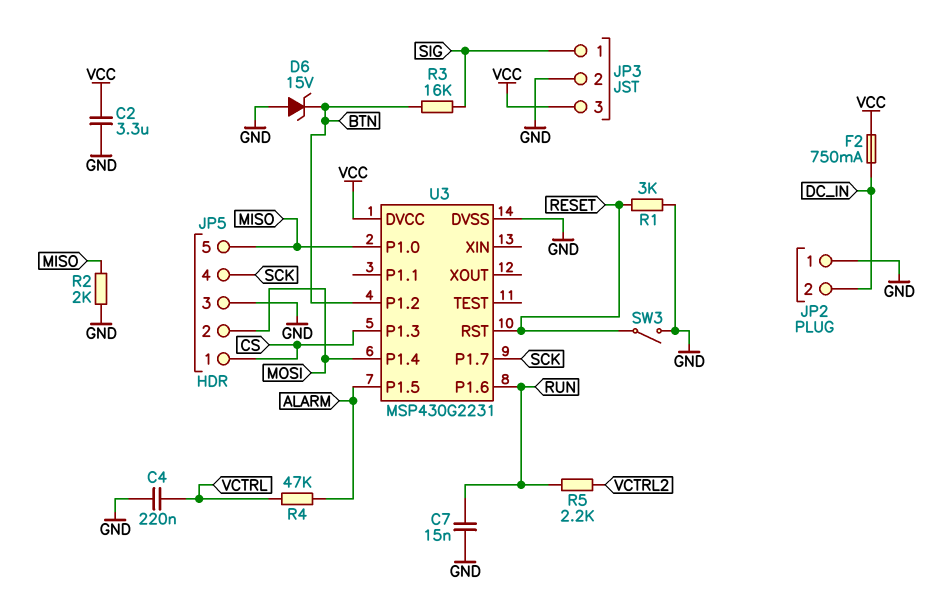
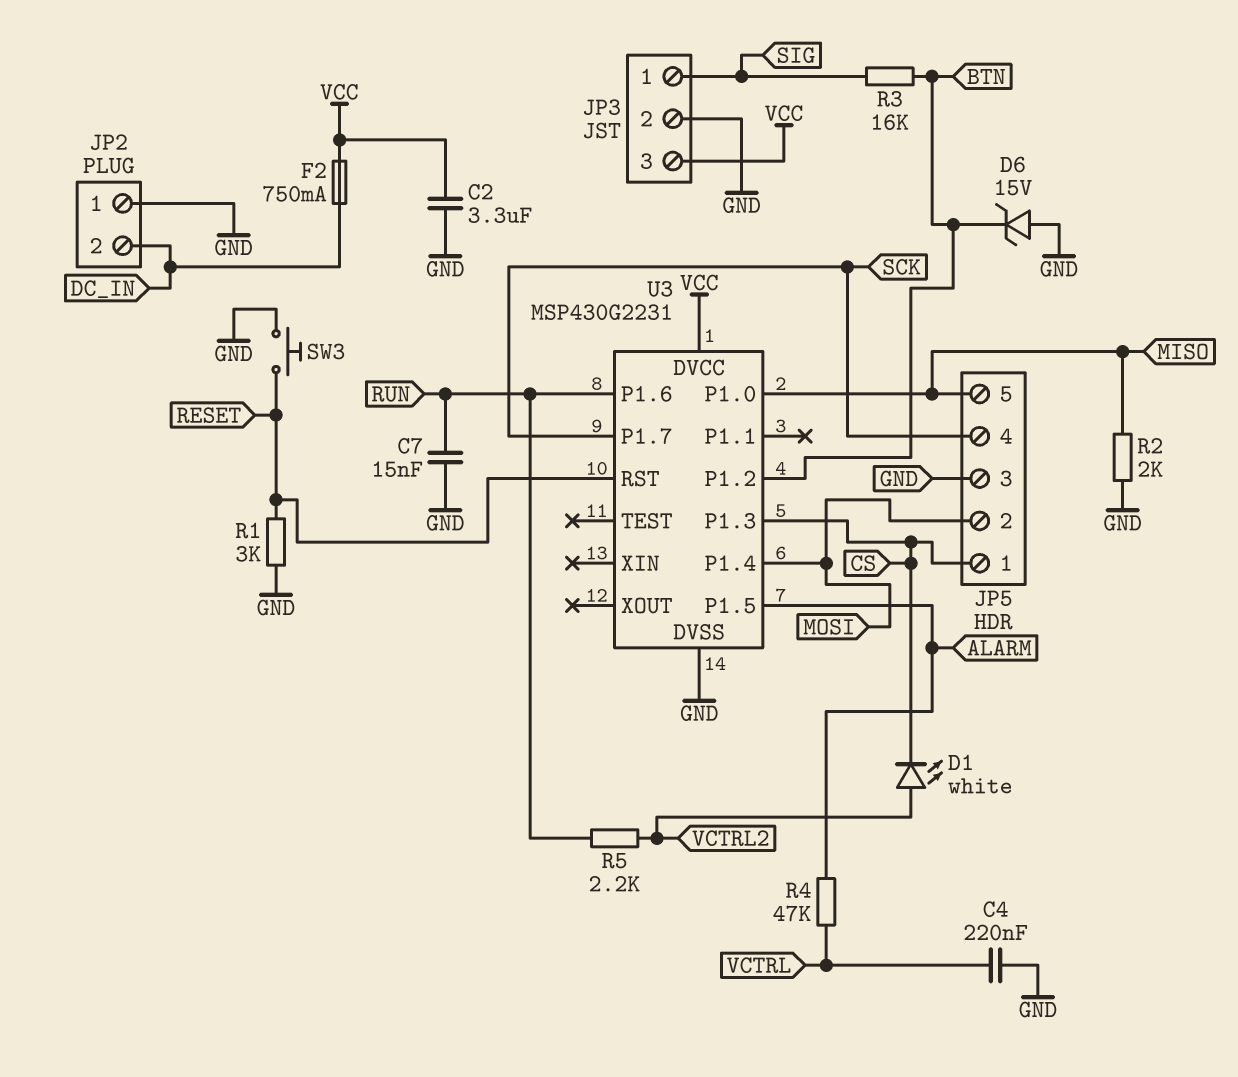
D1: none -> LED white (A VCTRL2, K CS)
SW3: switch (GND, RESET) -> button (GND, RESET)

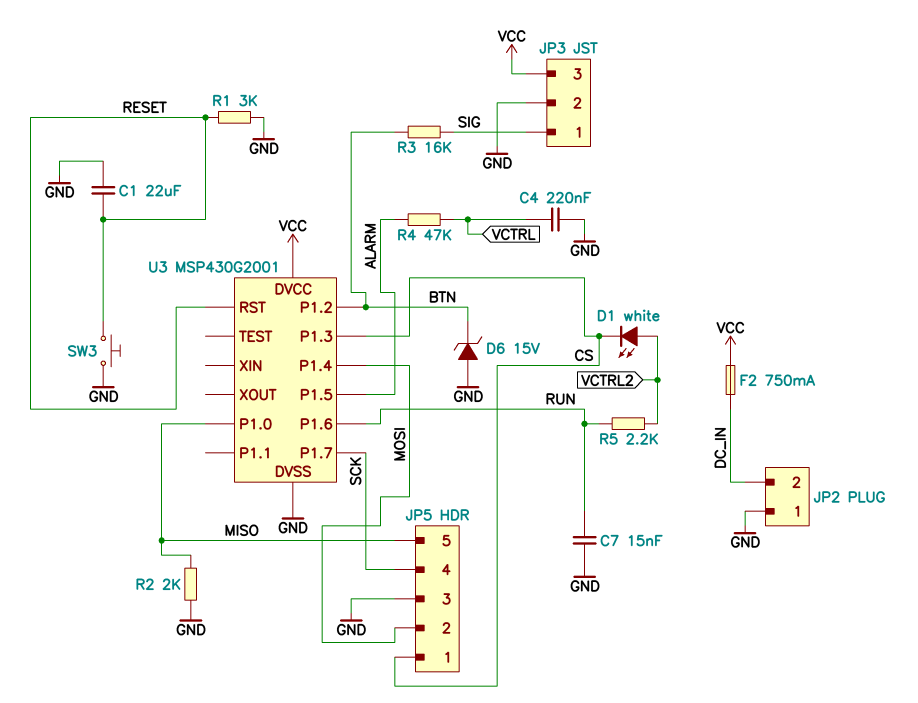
C1: none -> 22uF (GND, RESET)
C2: 3.3uF (GND, VCC) -> none
U3: MSP430G2231 -> MSP430G2001

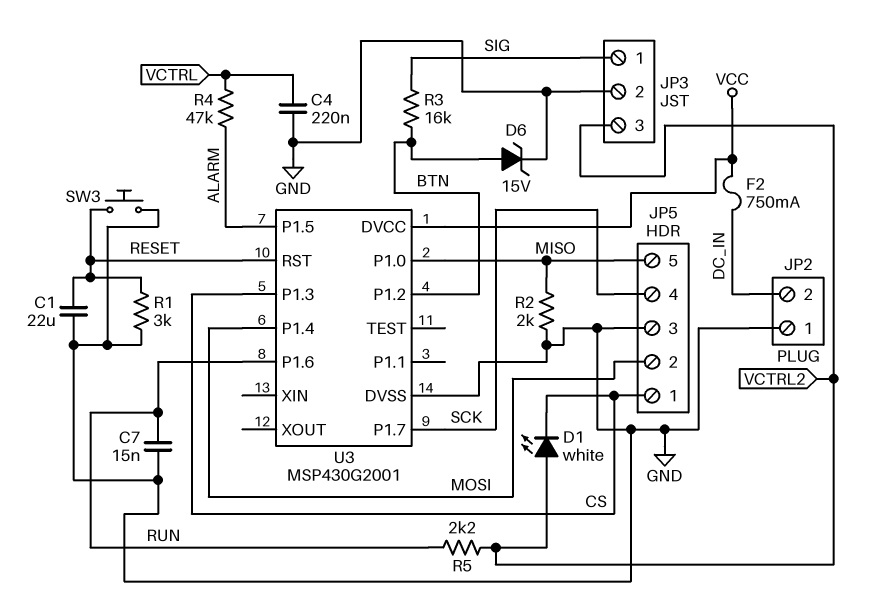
D6: zener 15V (A GND, K BTN) -> zener 15V (A BTN, K GND)
JP3 pin 3: VCC -> VCTRL2

